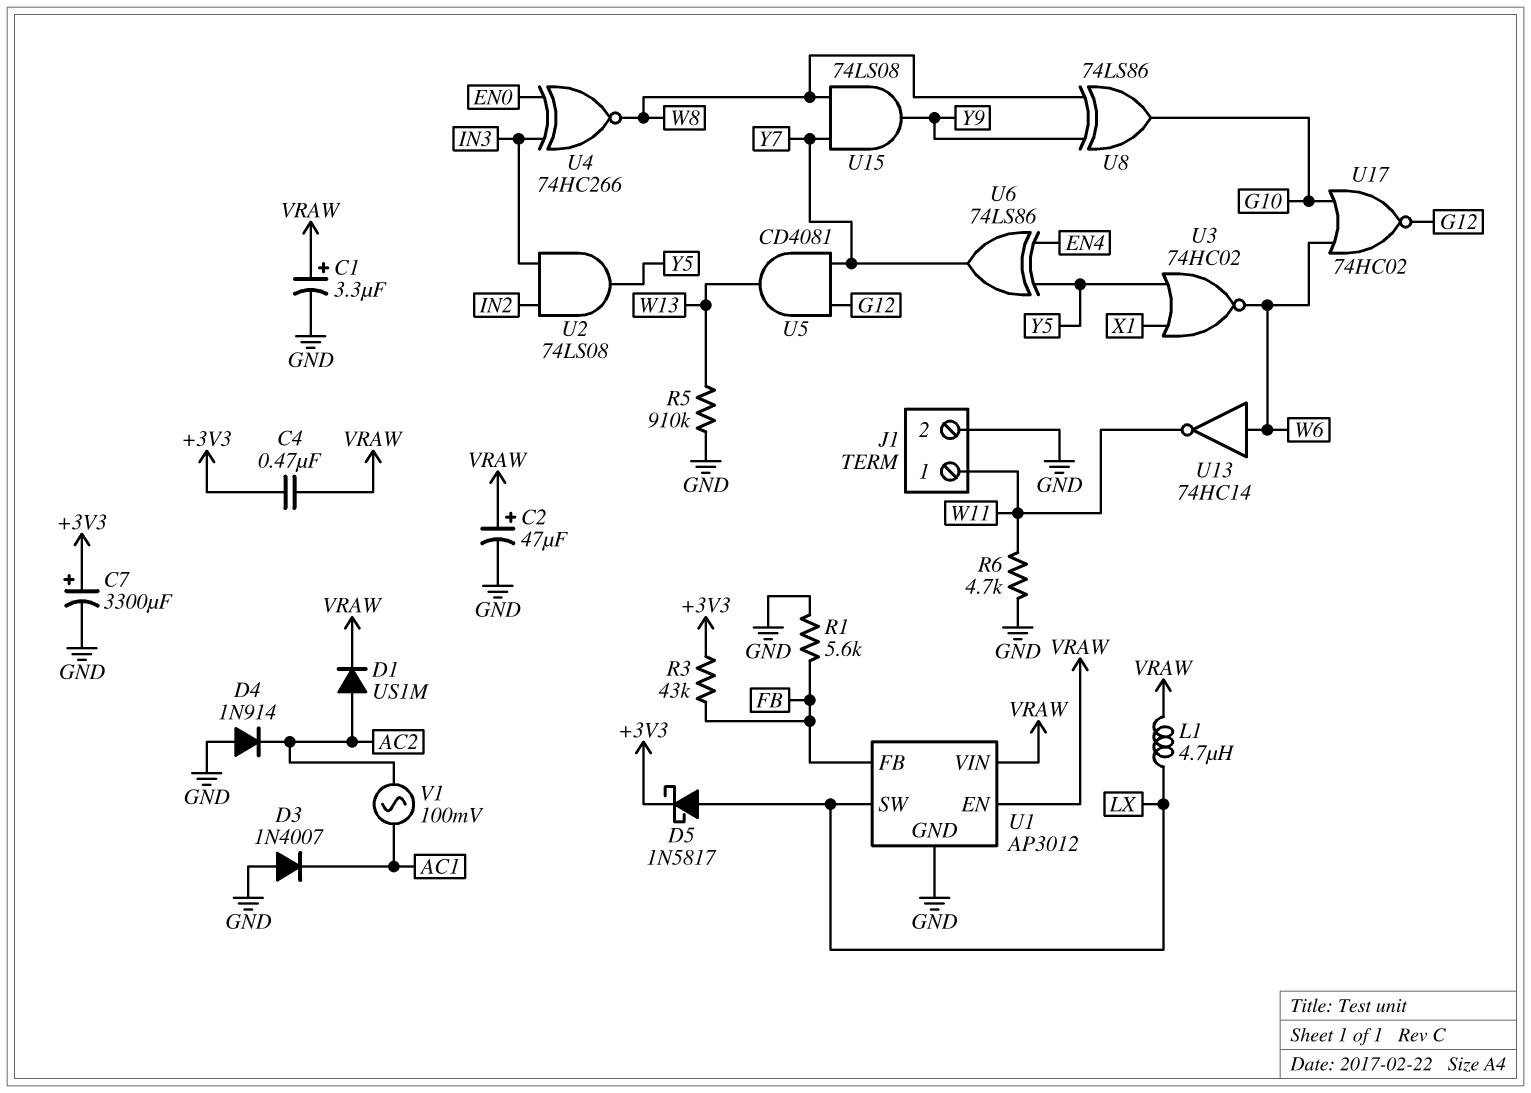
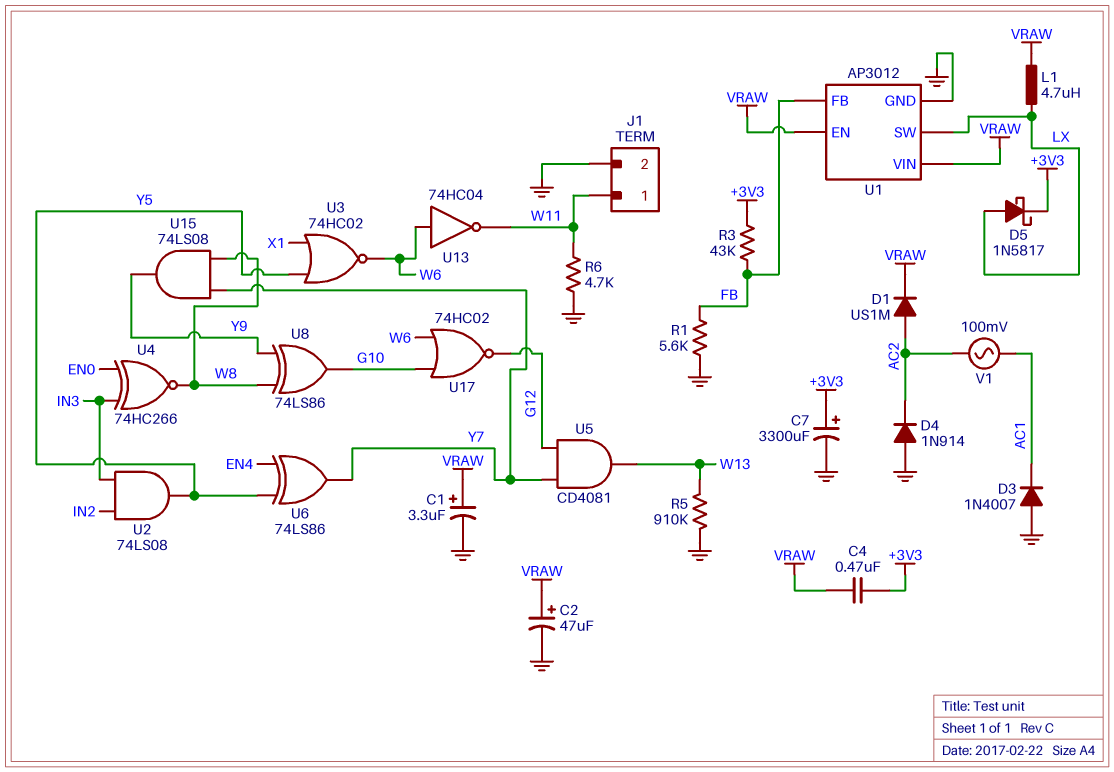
U13: NOT 74HC14 (in W6, out W11) -> NOT 74HC04 (in W6, out W11)

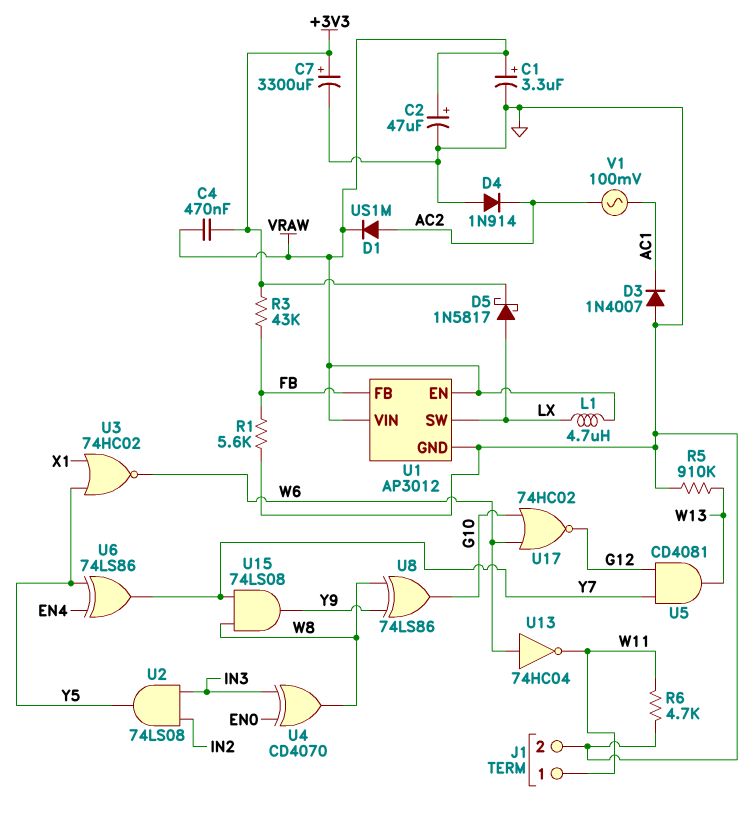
U4: XNOR 74HC266 (in EN0, in IN3, out W8) -> XOR CD4070 (in EN0, in IN3, out W8)

